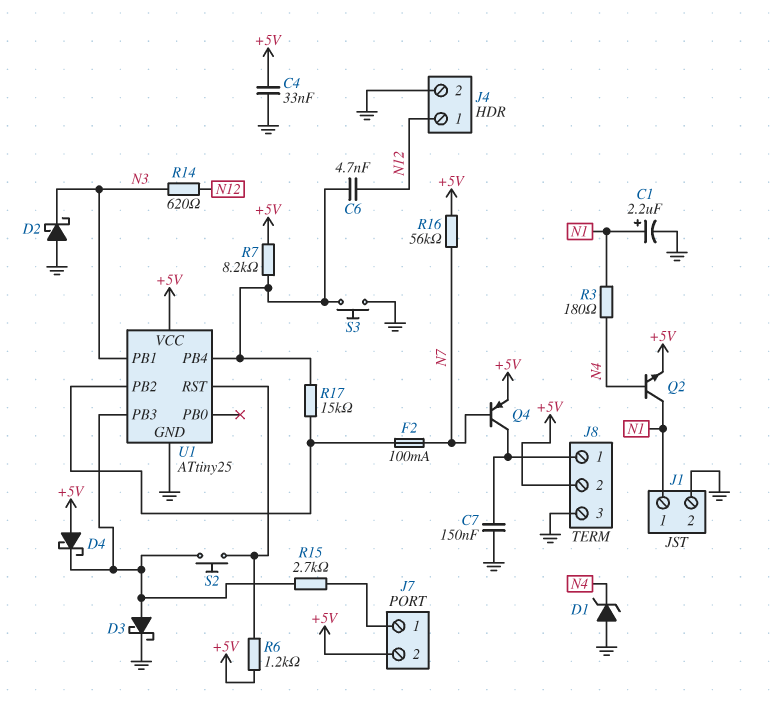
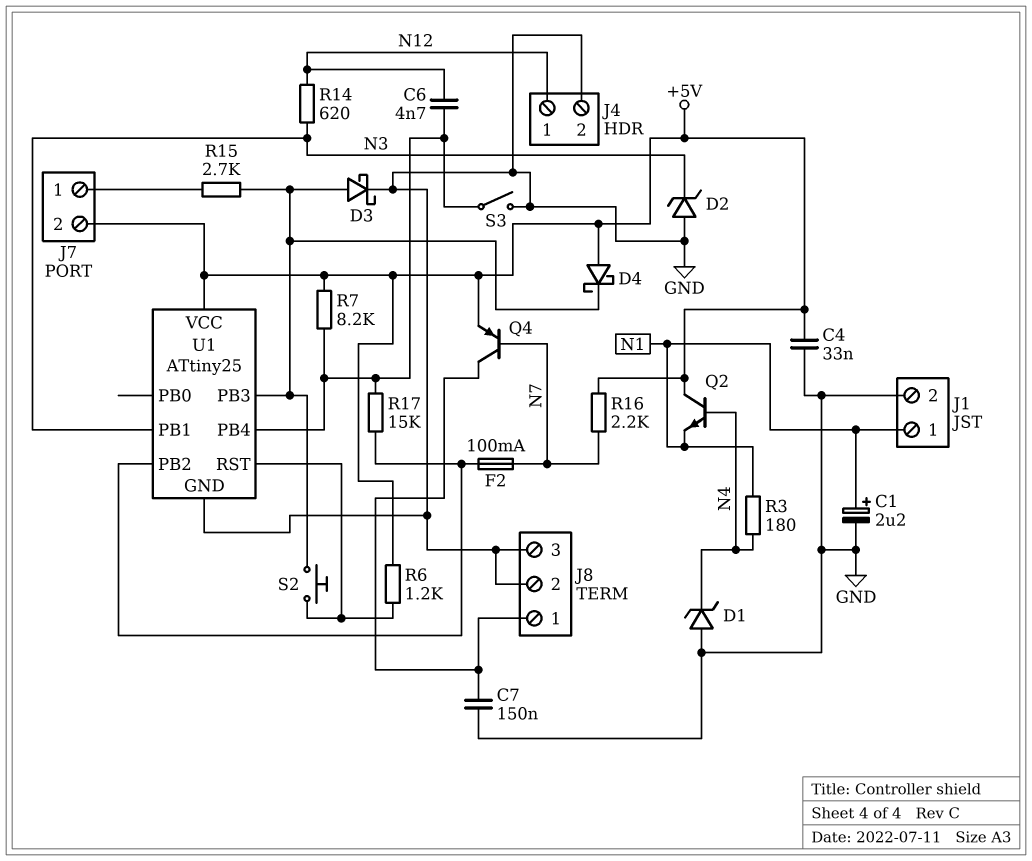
D2: schottky (A GND, K N3) -> zener (A GND, K N3)
J8 pin 2: +5V -> GND
Q2: NPN (B N4, C N1, E +5V) -> NPN (B N4, C +5V, E N1)
R16: 56k (+5V, N7) -> 2.2k (+5V, N7)
S3: button (GND, U1/PB4) -> switch (GND, U1/PB4)

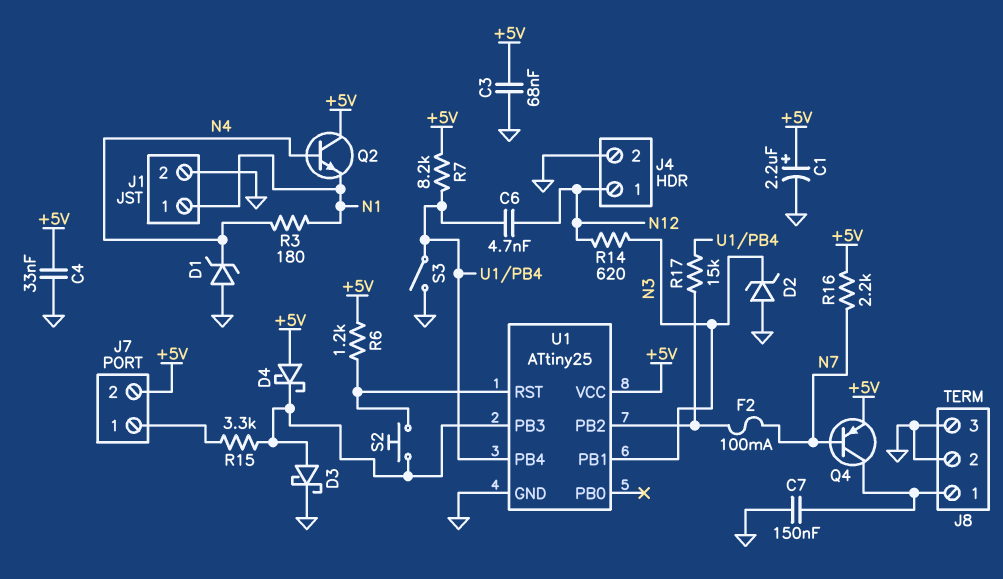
C1: 2.2uF (plus N1, minus GND) -> 2.2uF (plus +5V, minus GND)
C3: none -> 68nF (+5V, GND)
R15: 2.7k (J7/1, U1/PB3) -> 3.3k (J7/1, U1/PB3)

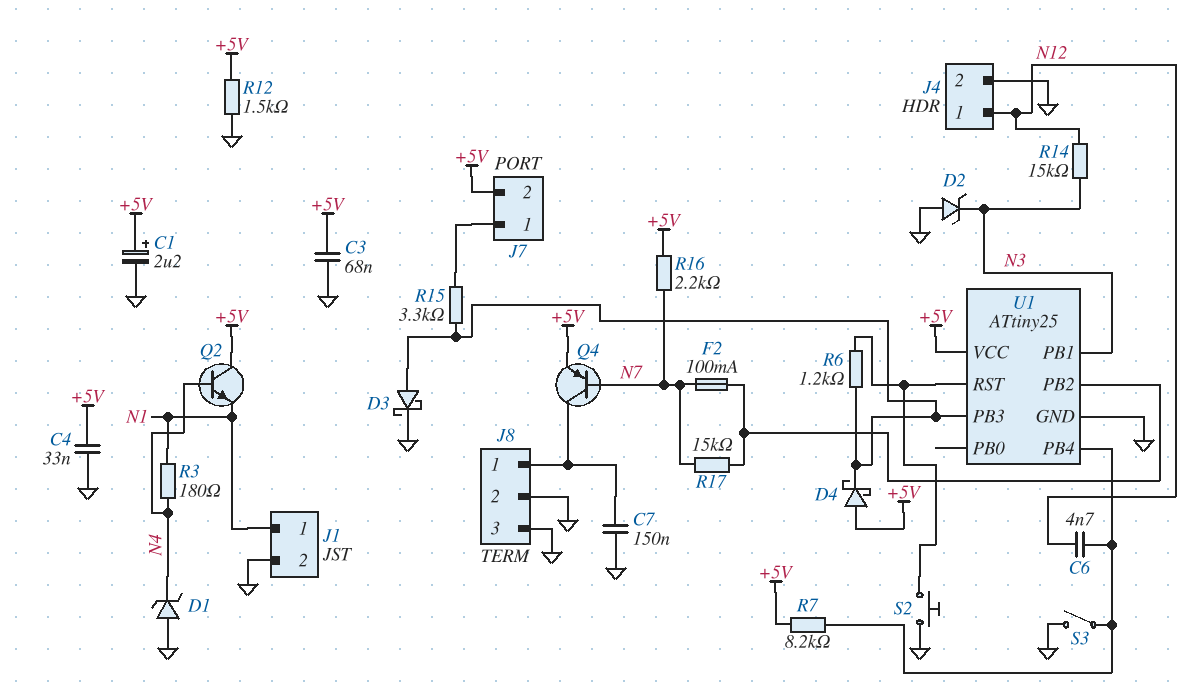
R6: 1.2k (+5V, U1/RST) -> 1.2k (U1/PB3, U1/RST)
R12: none -> 1.5k (+5V, GND)
R14: 620 (N3, N12) -> 15k (N3, N12)
R17: 15k (U1/PB2, U1/PB4) -> 15k (N7, U1/PB2)
S2: button (U1/PB3, U1/RST) -> button (GND, U1/RST)

